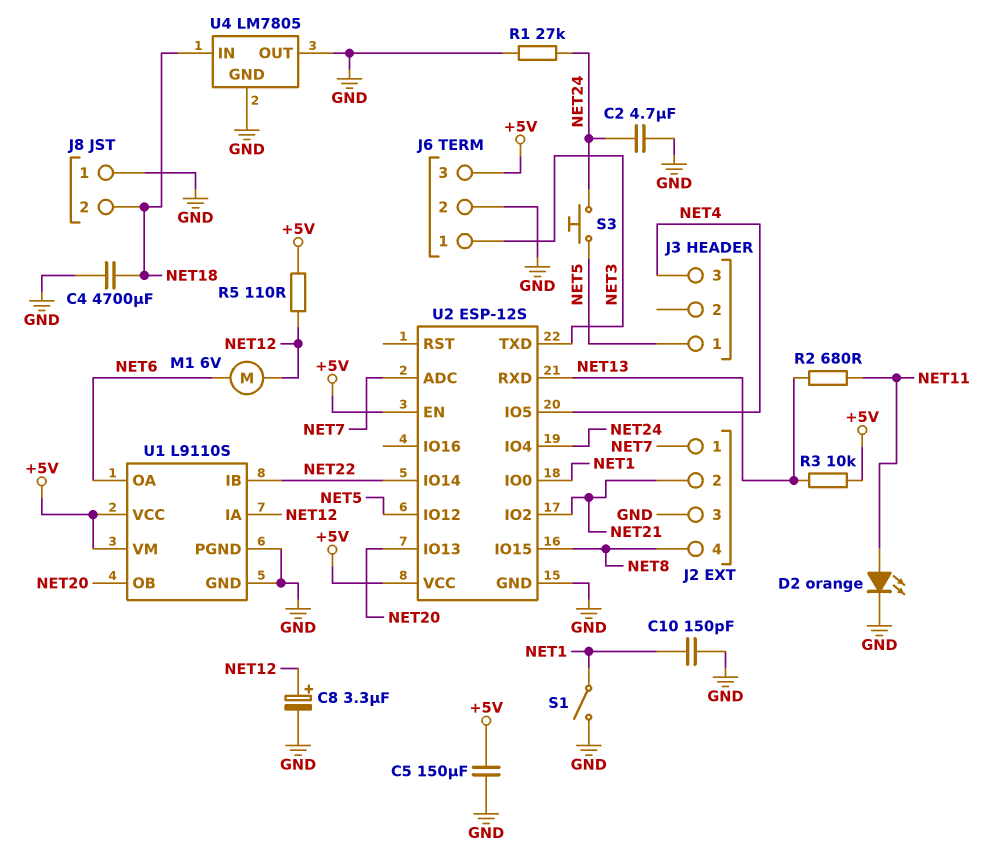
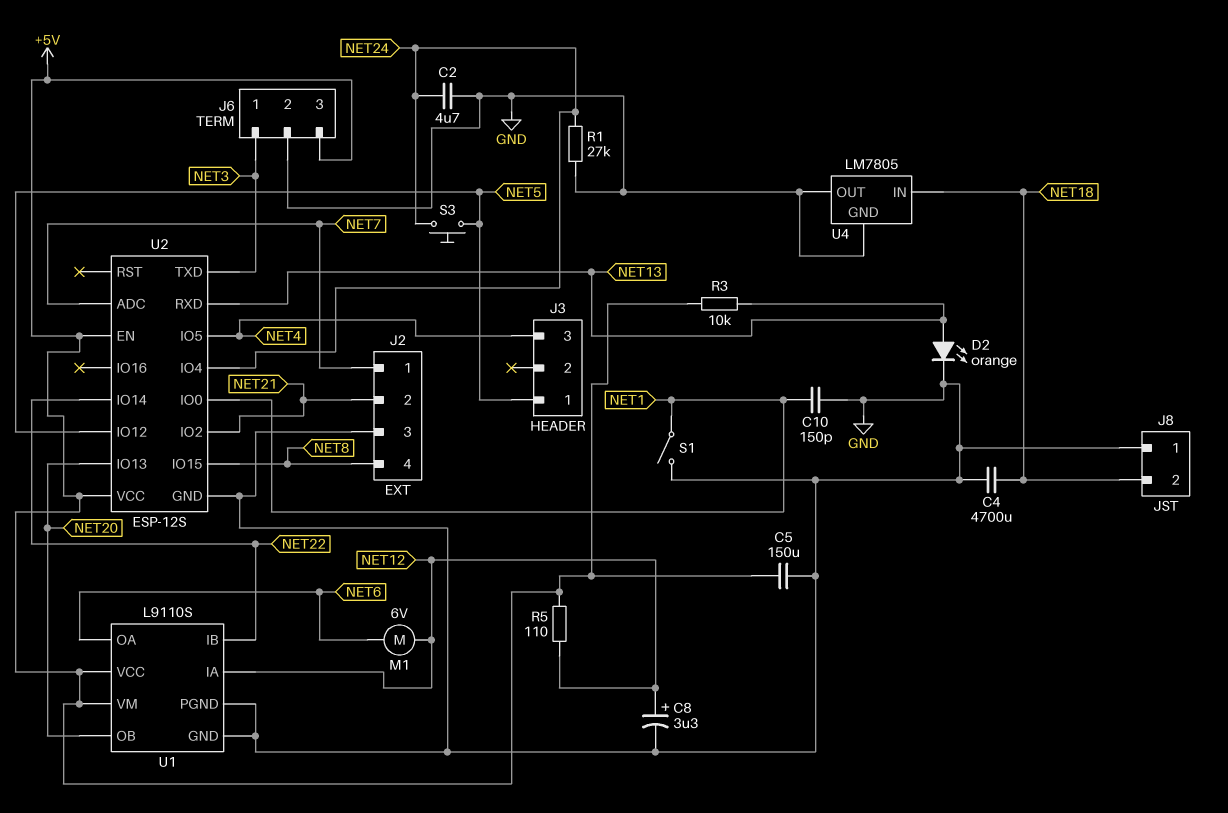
D2: LED orange (A NET11, K GND) -> LED orange (A NET13, K GND)
R2: 680 (NET11, NET13) -> none

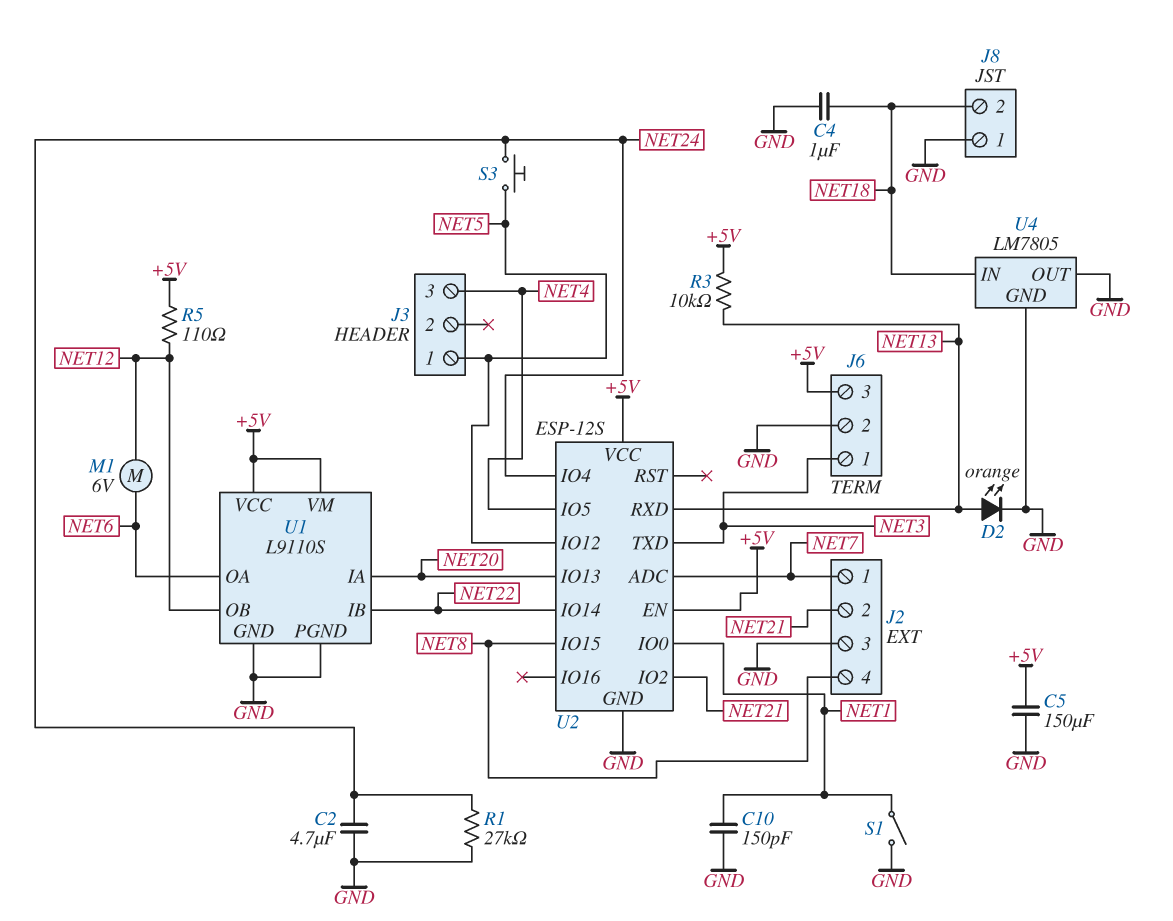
C4: 4700uF (GND, NET18) -> 1uF (GND, NET18)
C8: 3.3uF (plus NET12, minus GND) -> none
U1 pin IA: NET12 -> NET20
U1 pin OB: NET20 -> NET12

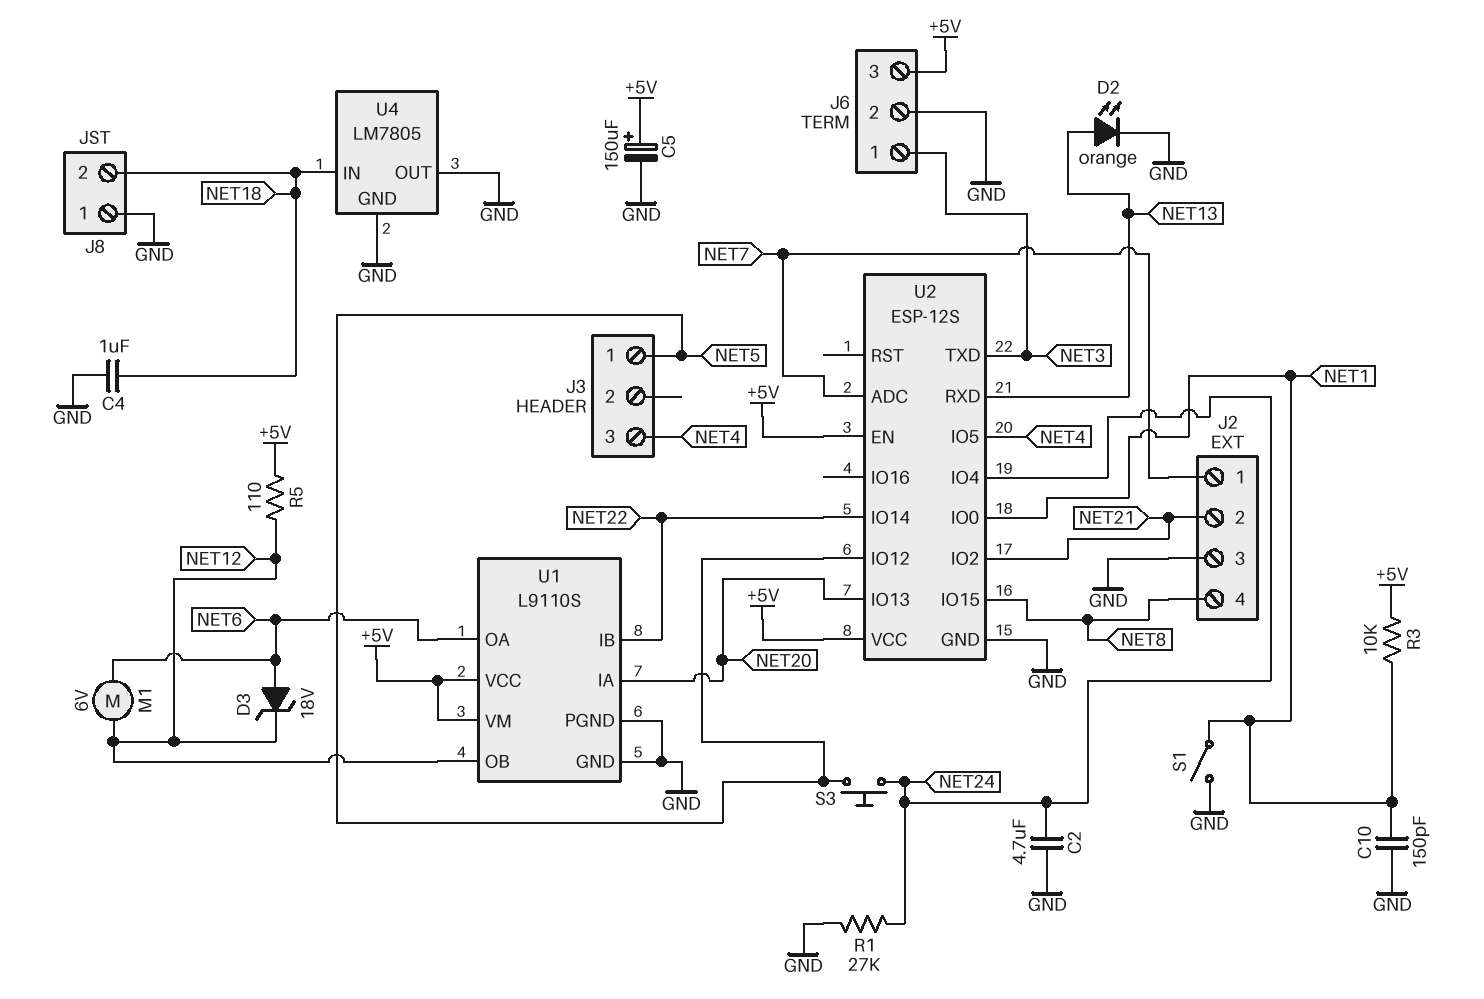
C5: 150uF (+5V, GND) -> 150uF (plus +5V, minus GND)
D3: none -> zener 18V (A NET6, K NET12)
R3: 10k (+5V, NET13) -> 10k (+5V, NET1)

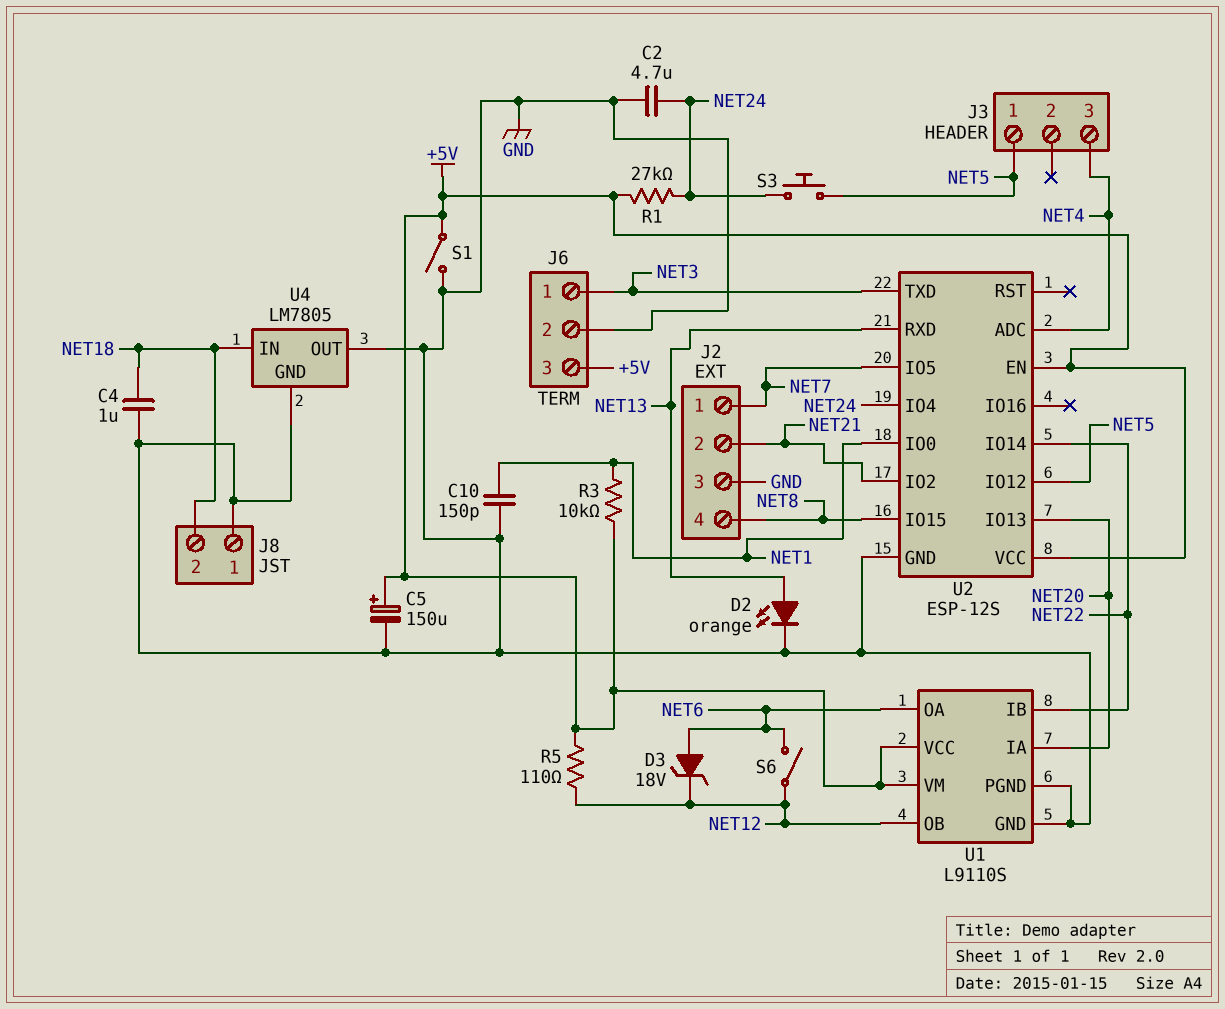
M1: motor 6V (NET6, NET12) -> none
R1: 27k (GND, NET24) -> 27k (+5V, NET24)
S1: switch (GND, NET1) -> switch (+5V, GND)
S6: none -> switch (NET6, NET12)
U2 pin ADC: NET7 -> NET4
U2 pin IO5: NET4 -> NET7

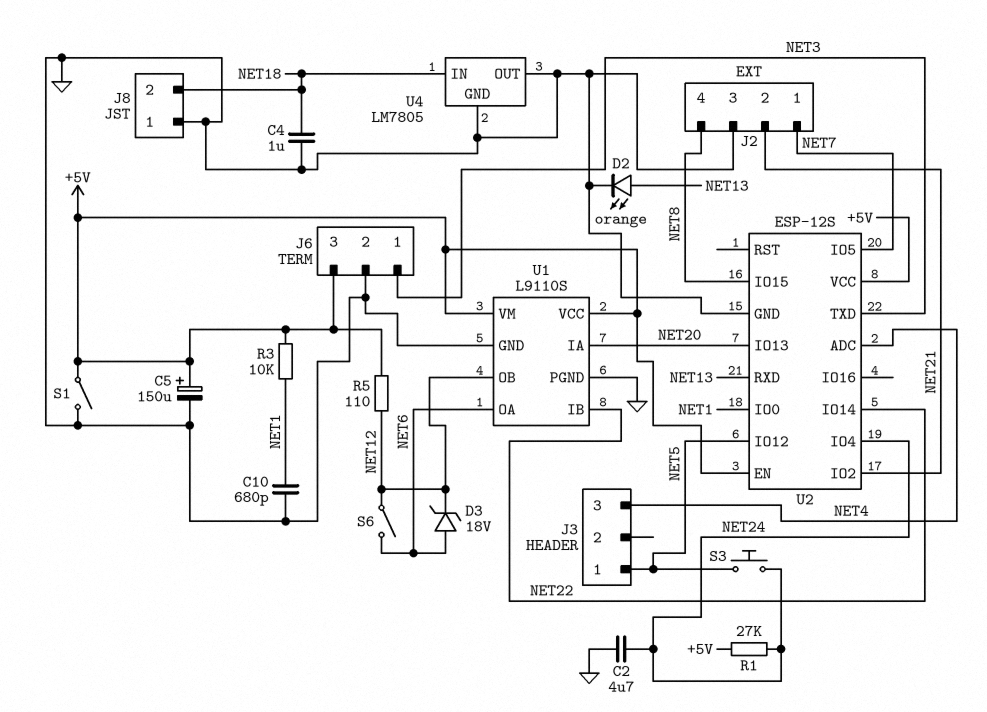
C10: 150pF (GND, NET1) -> 680pF (GND, NET1)

